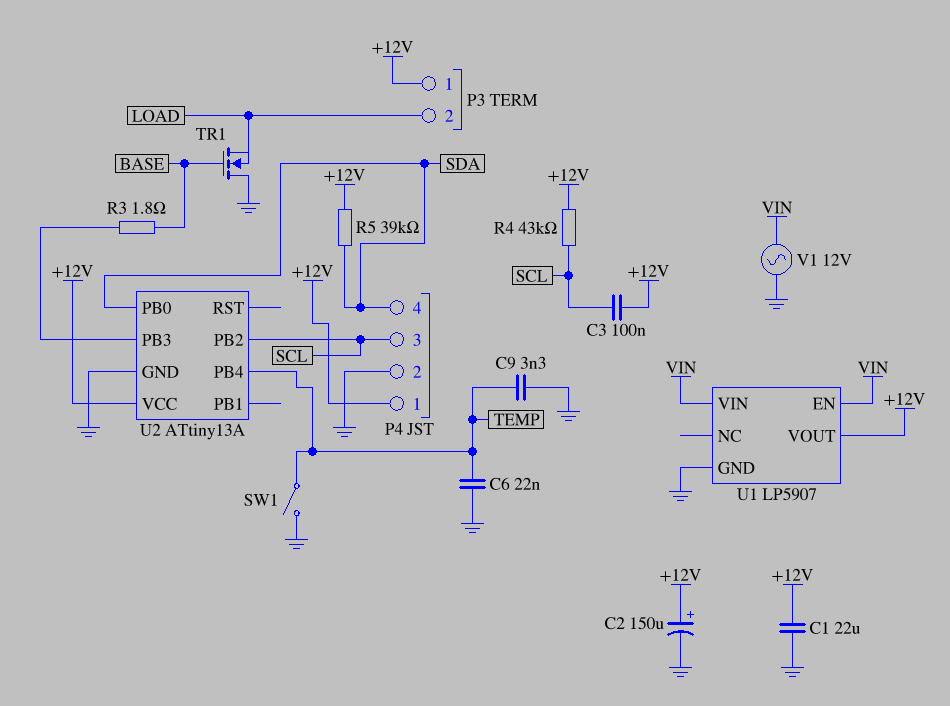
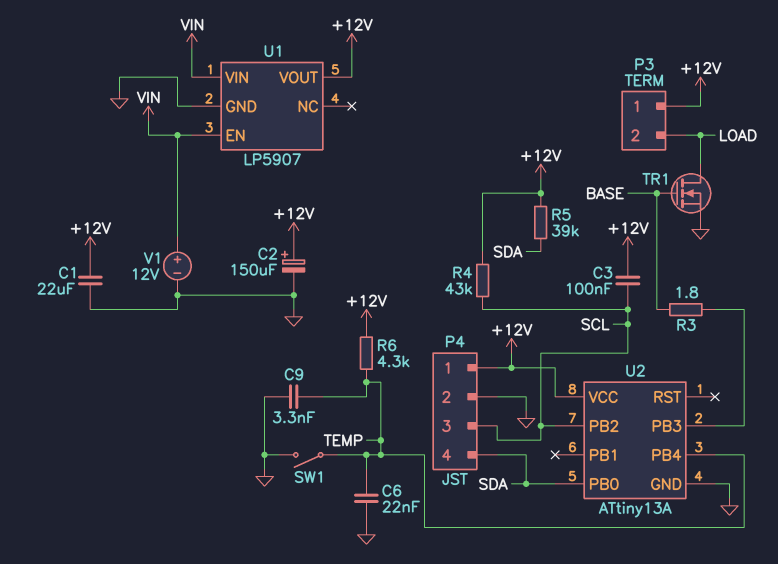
R6: none -> 4.3k (+12V, TEMP)
TR1: NMOS (G BASE, D GND, S LOAD) -> NMOS (G BASE, D LOAD, S GND)
V1: AC 12V (GND, VIN) -> 12V (plus VIN, minus GND)

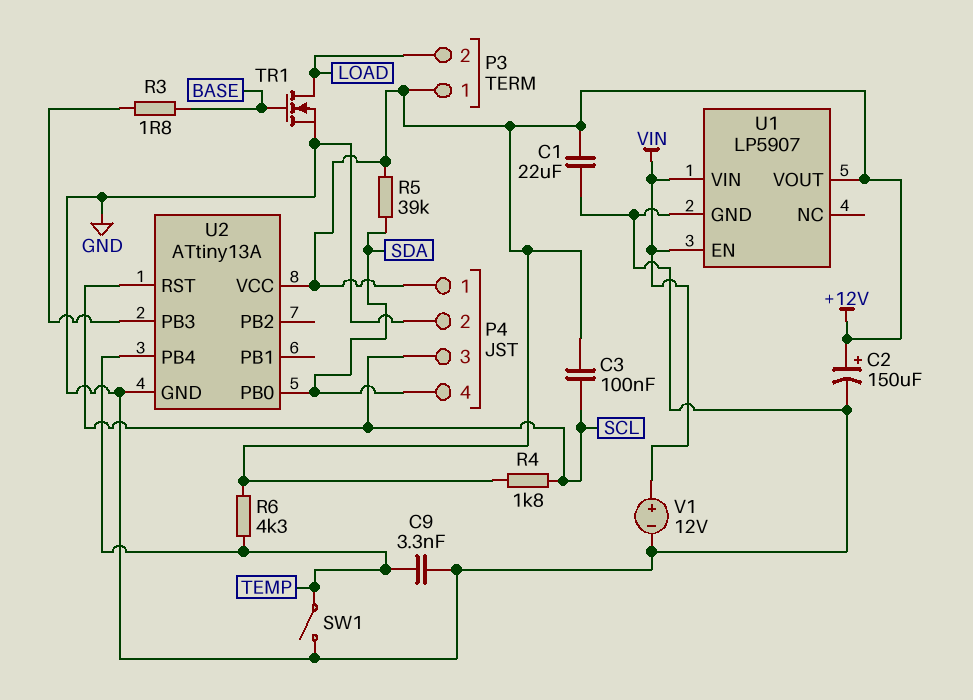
C6: 22nF (GND, TEMP) -> none
R4: 43k (+12V, SCL) -> 1.8k (+12V, SCL)
U2 pin PB2: SCL -> none
U2 pin RST: none -> SCL

